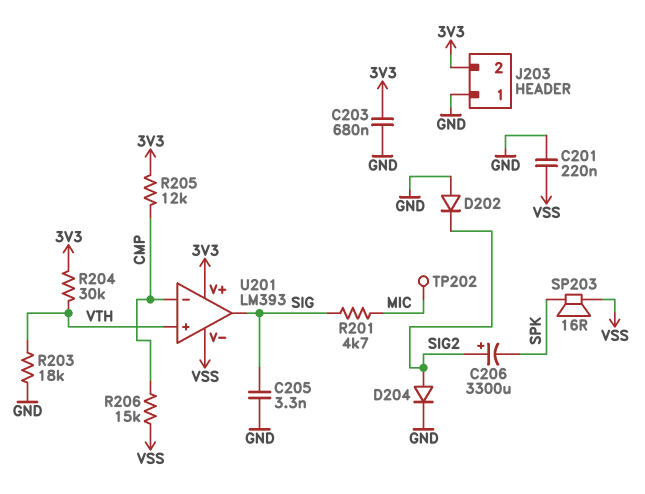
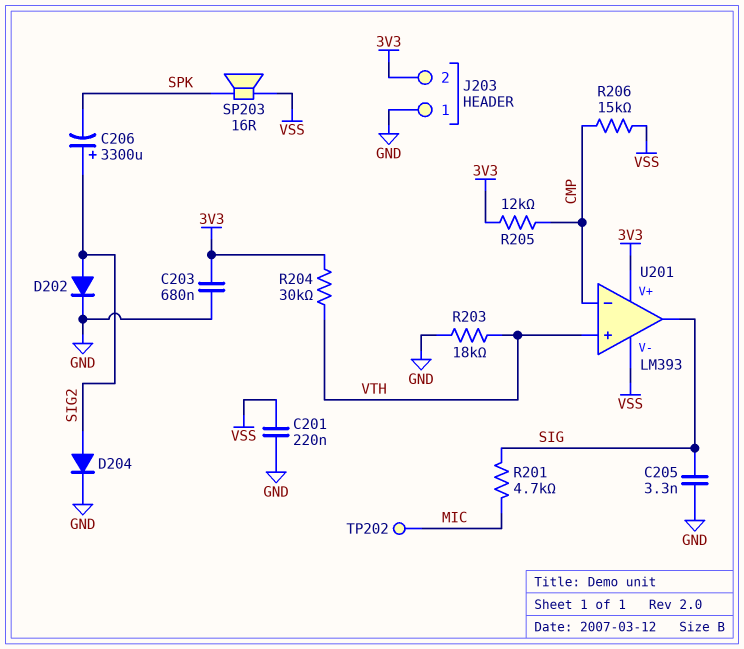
D202: diode (A GND, K SIG2) -> diode (A SIG2, K GND)

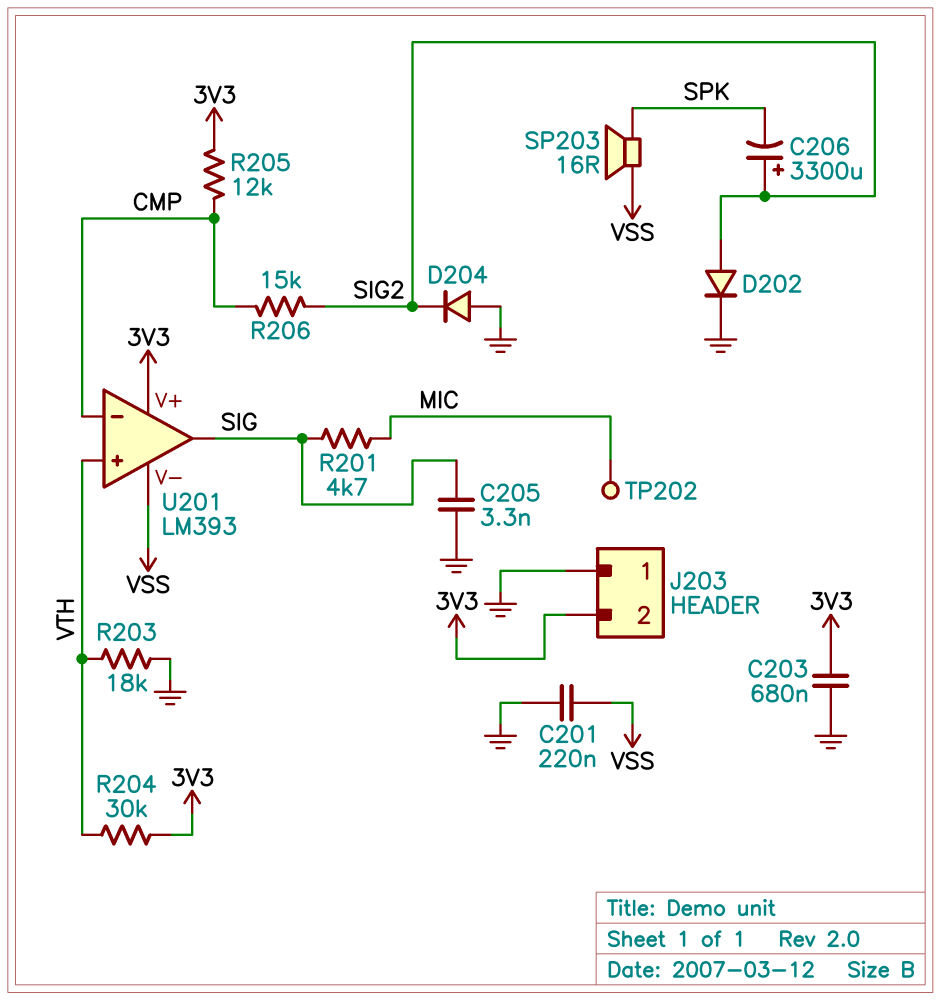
D204: diode (A SIG2, K GND) -> diode (A GND, K SIG2)
R206: 15k (CMP, VSS) -> 15k (CMP, SIG2)

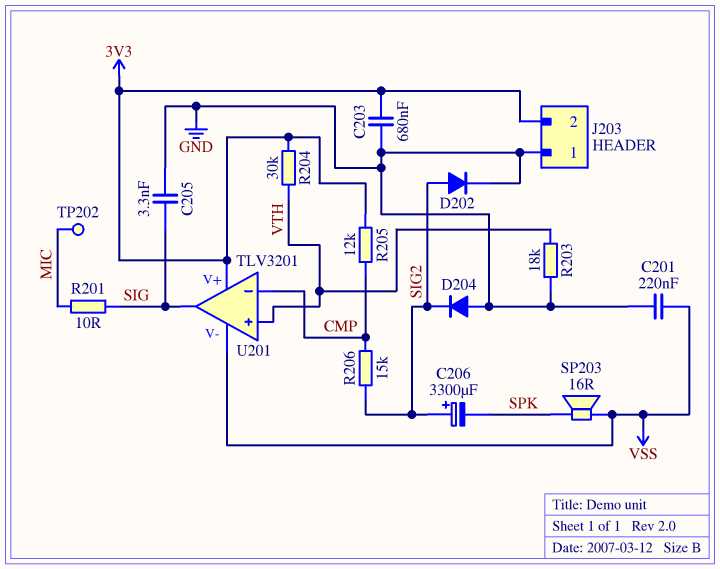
R201: 4.7k (MIC, SIG) -> 10 (MIC, SIG)
U201: LM393 -> TLV3201

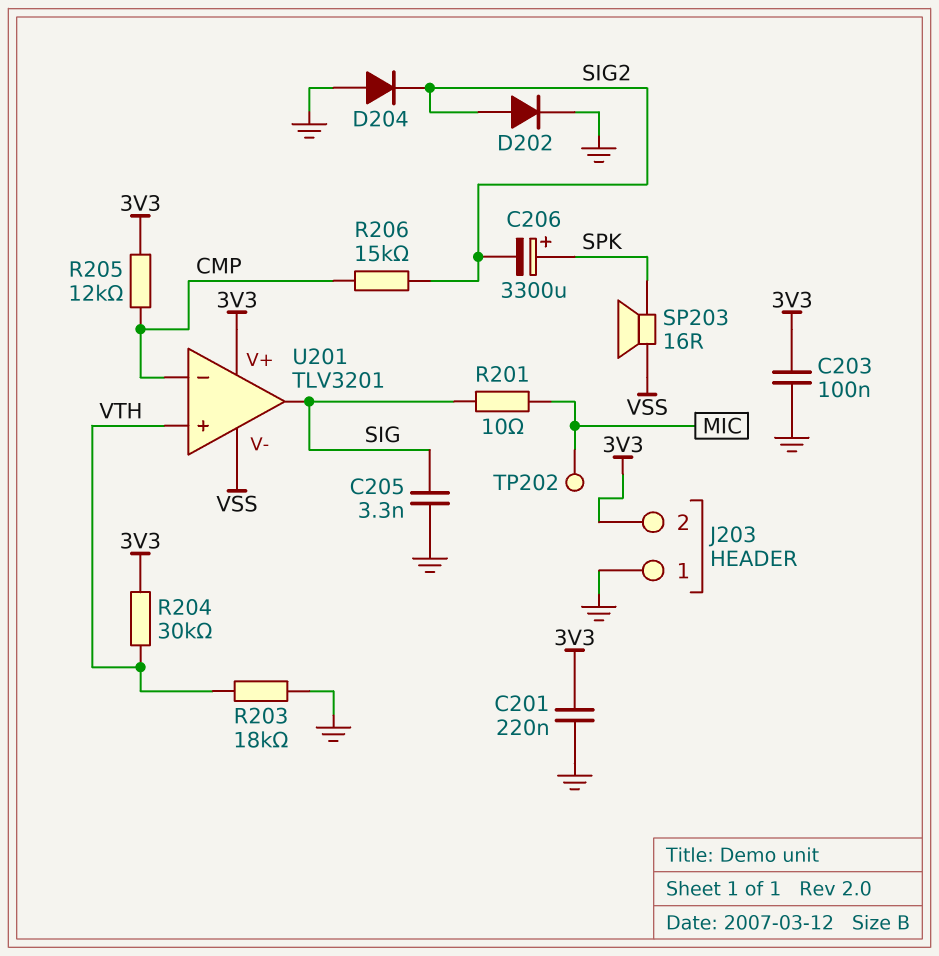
C201: 220nF (GND, VSS) -> 220nF (3V3, GND)
C203: 680nF (3V3, GND) -> 100nF (3V3, GND)
C206: 3300uF (plus SIG2, minus SPK) -> 3300uF (plus SPK, minus SIG2)

